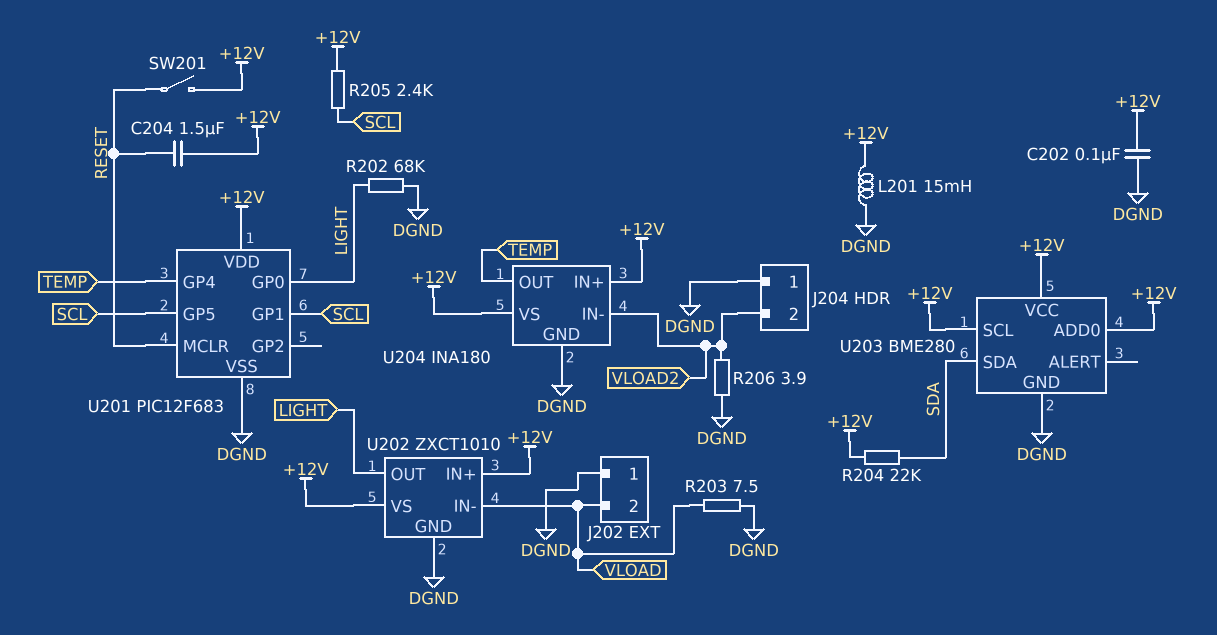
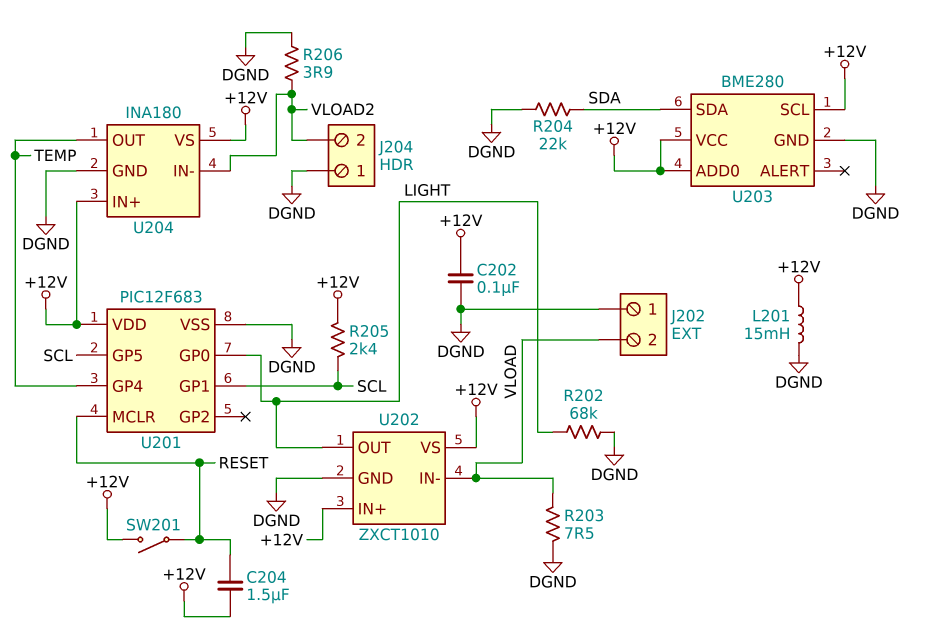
R204: 22k (+12V, SDA) -> 22k (DGND, SDA)

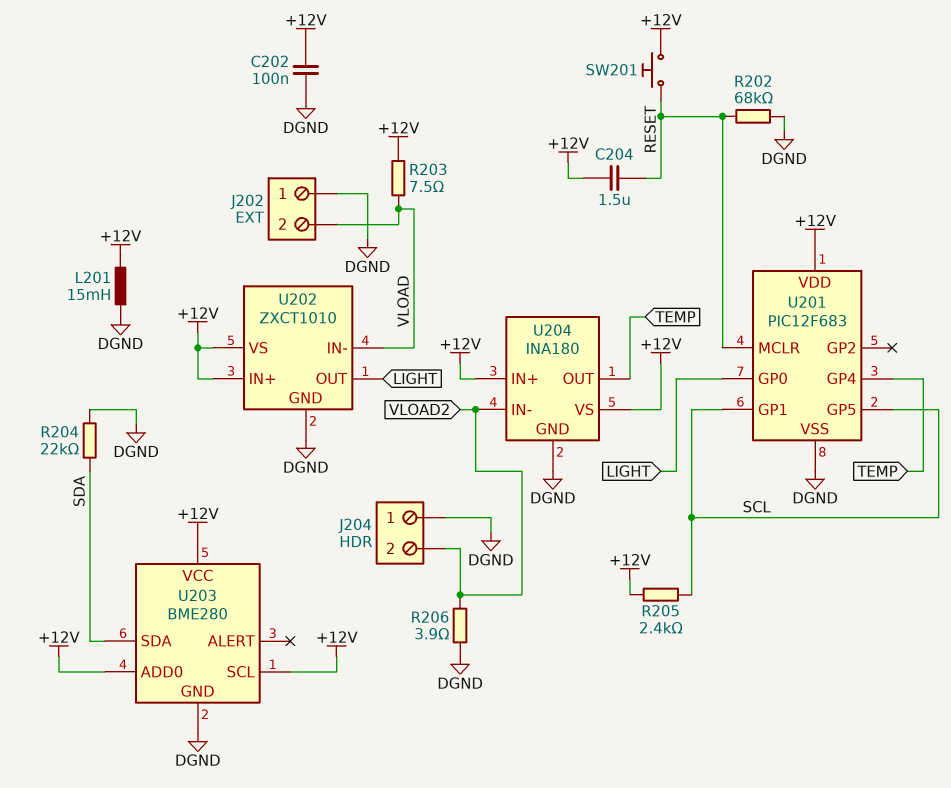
R202: 68k (DGND, LIGHT) -> 68k (DGND, RESET)
R203: 7.5 (DGND, VLOAD) -> 7.5 (+12V, VLOAD)
SW201: switch (+12V, RESET) -> button (+12V, RESET)

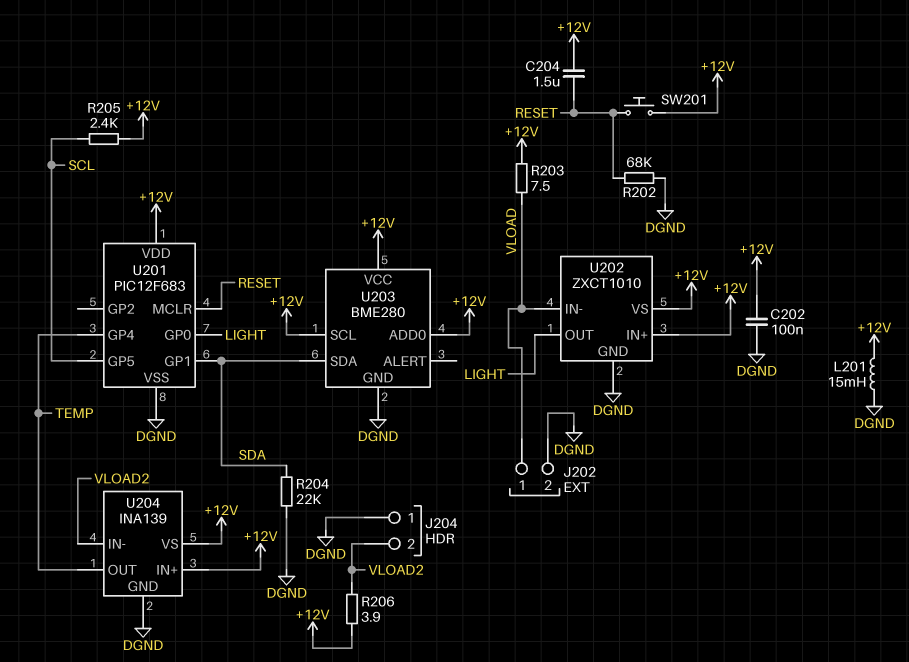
J202 pin 1: DGND -> VLOAD
J202 pin 2: VLOAD -> DGND
R206: 3.9 (DGND, VLOAD2) -> 3.9 (+12V, VLOAD2)
U201 pin GP1: SCL -> SDA
U204: INA180 -> INA139

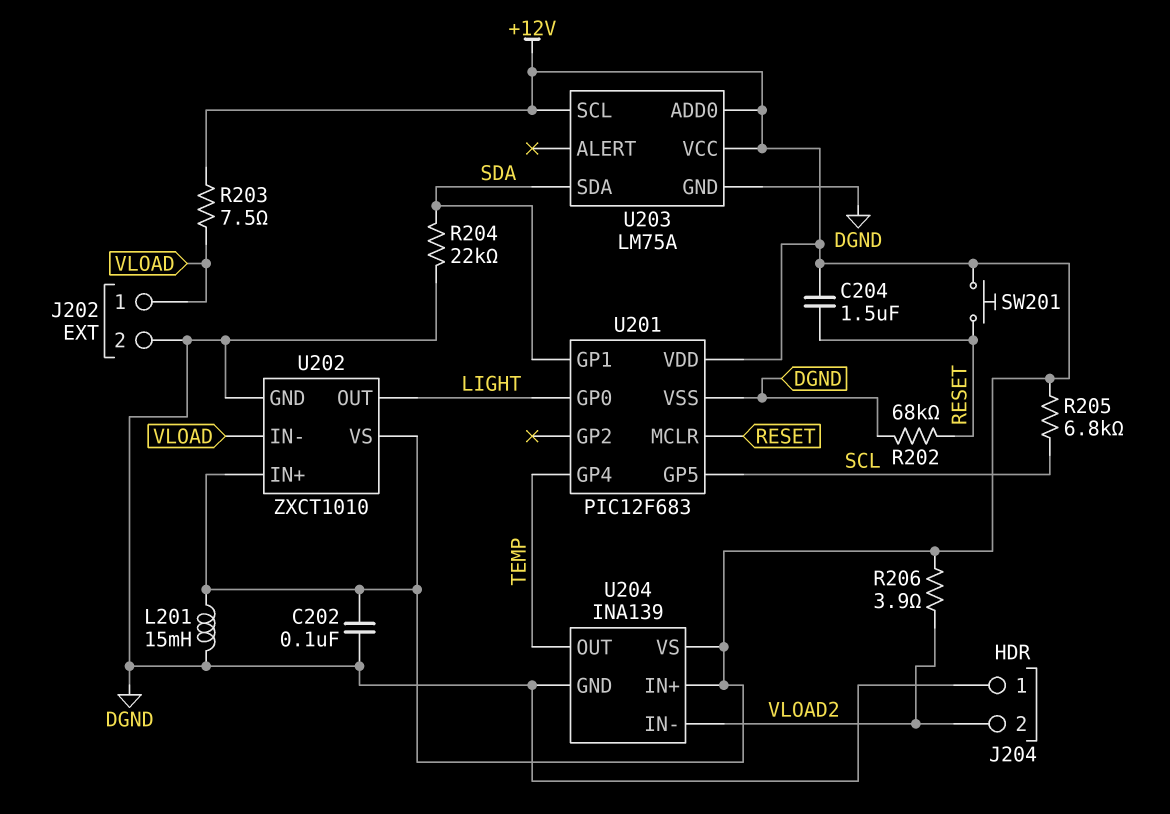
R205: 2.4k (+12V, SCL) -> 6.8k (+12V, SCL)
U203: BME280 -> LM75A

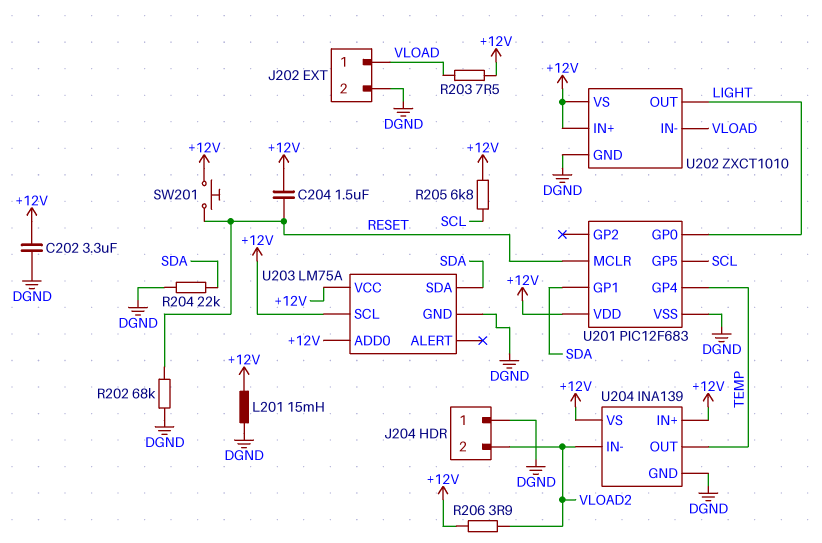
C202: 100nF (+12V, DGND) -> 3.3uF (+12V, DGND)

